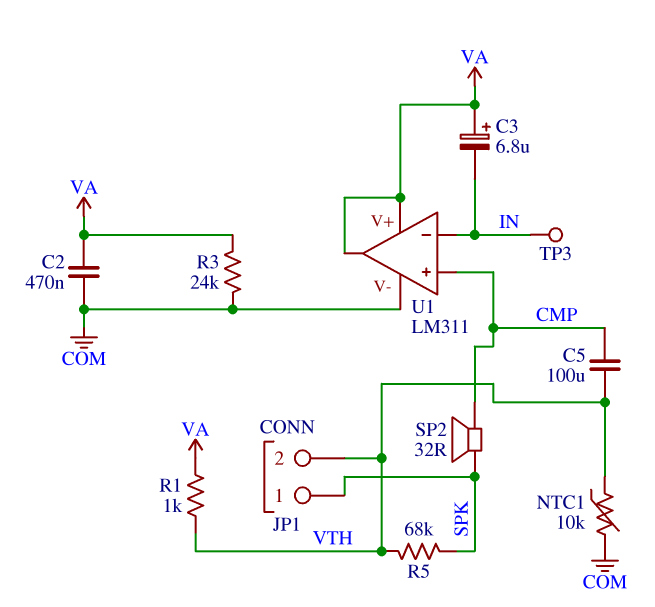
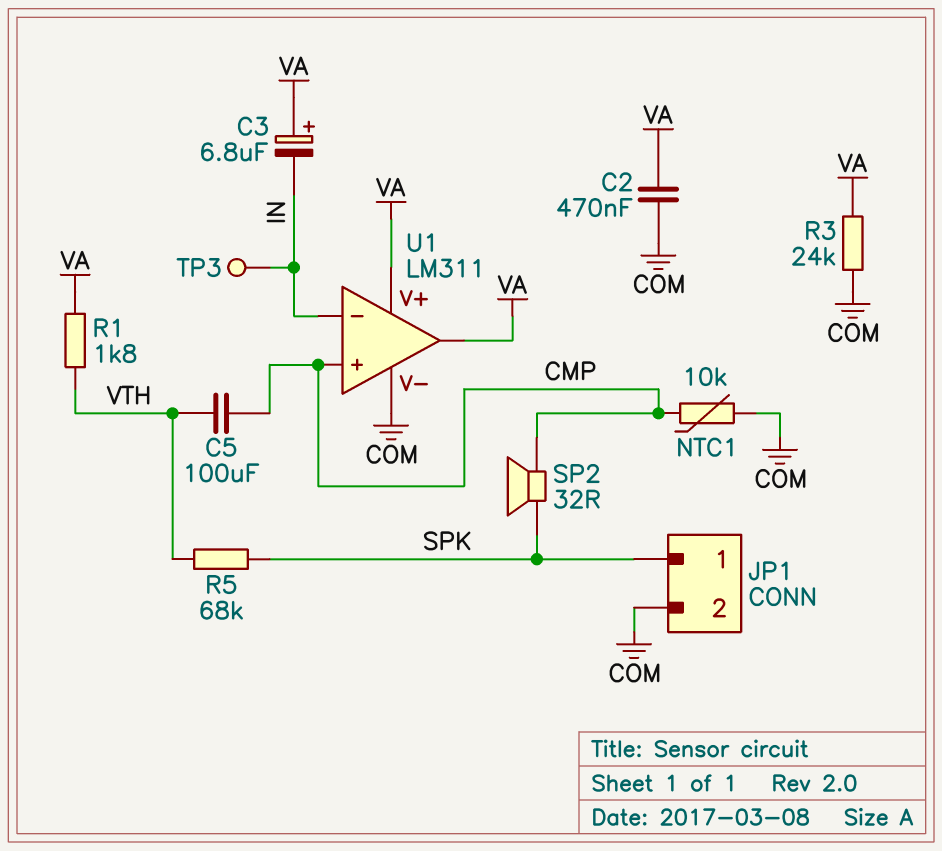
JP1 pin 2: VTH -> COM
NTC1: 10k (COM, VTH) -> 10k (CMP, COM)
R1: 1k (VA, VTH) -> 1.8k (VA, VTH)

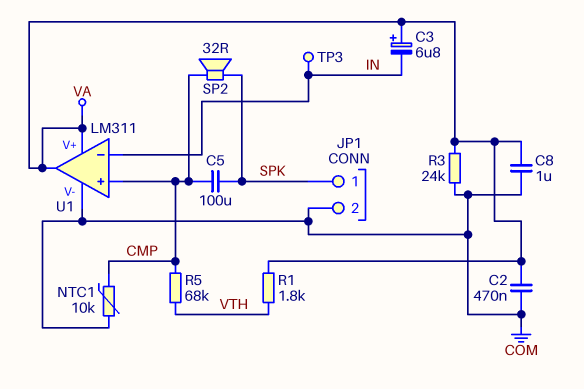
C5: 100uF (CMP, VTH) -> 100uF (CMP, SPK)
C8: none -> 1uF (COM, VA)
R5: 68k (SPK, VTH) -> 68k (CMP, VTH)

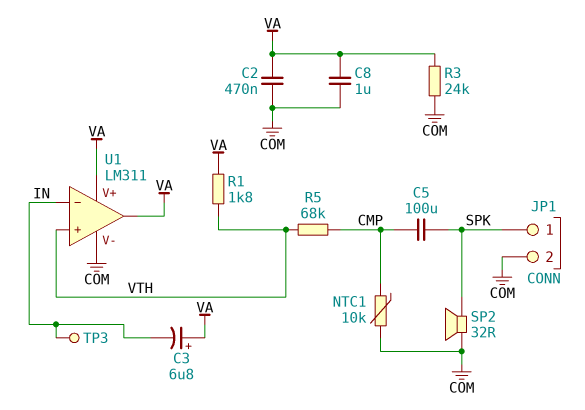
SP2: speaker 32R (CMP, SPK) -> speaker 32R (COM, SPK)
U1 pin in+: CMP -> VTH

